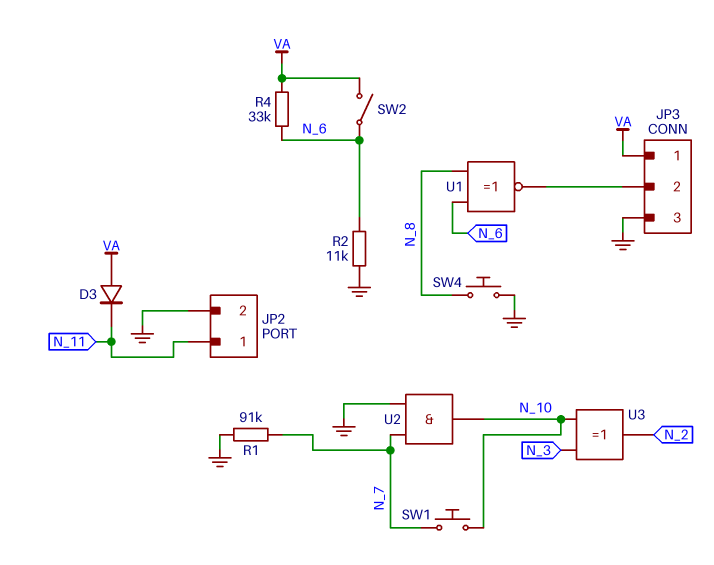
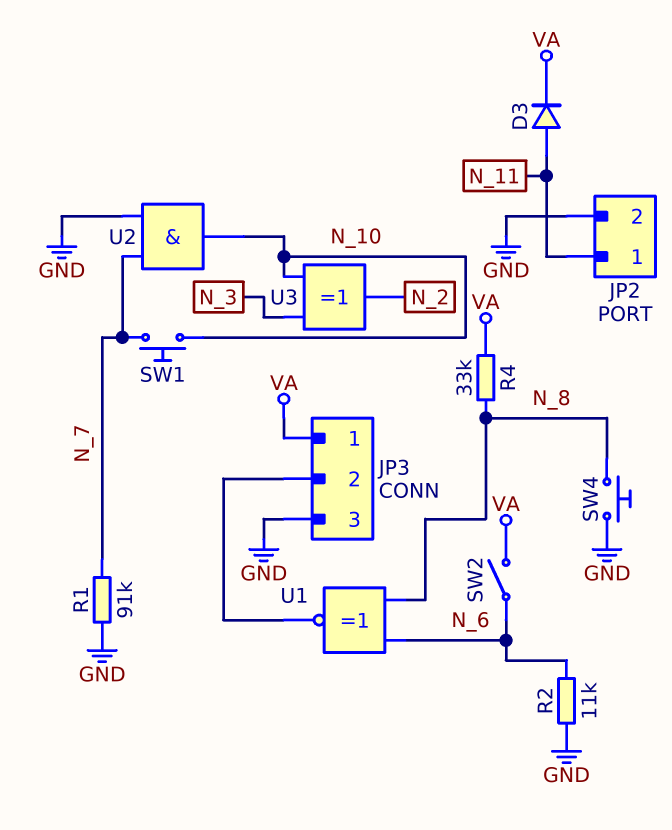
D3: diode (A VA, K N_11) -> diode (A N_11, K VA)
R4: 33k (N_6, VA) -> 33k (N_8, VA)

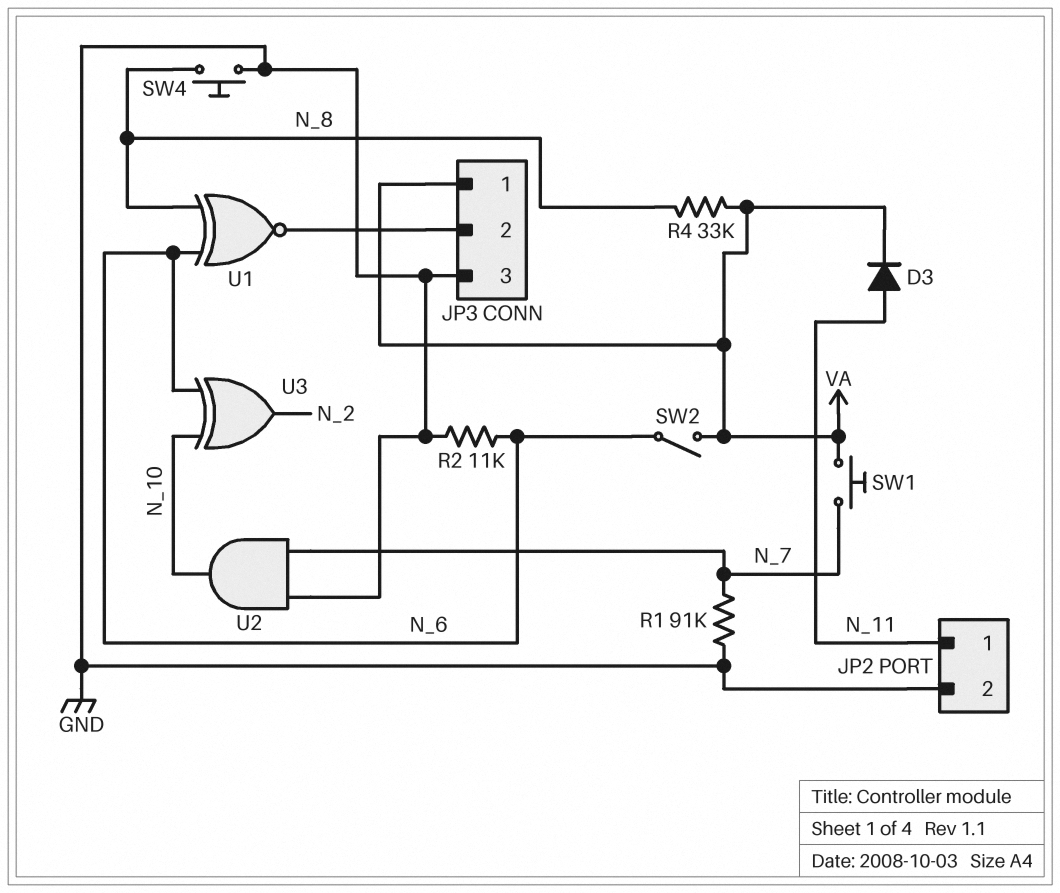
SW1: button (N_7, N_10) -> button (N_7, VA)
U3: XOR (in N_3, in N_10, out N_2) -> XOR (in N_6, in N_10, out N_2)

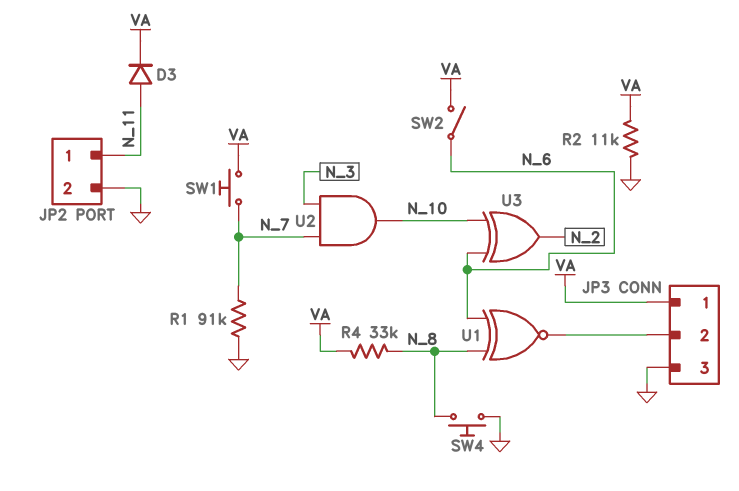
R2: 11k (GND, N_6) -> 11k (GND, VA)
U2: AND (in GND, in N_7, out N_10) -> AND (in N_3, in N_7, out N_10)

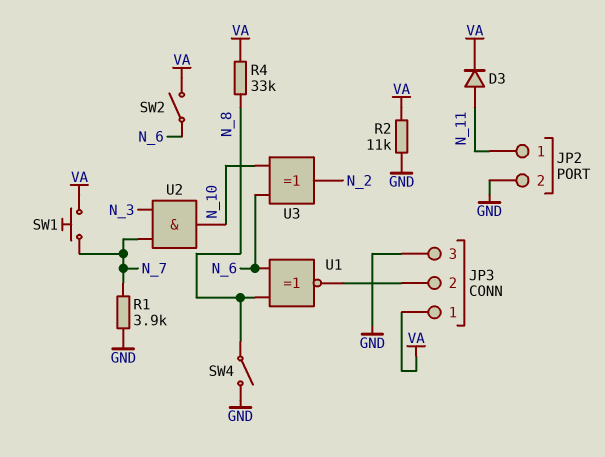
R1: 91k (GND, N_7) -> 3.9k (GND, N_7)
SW4: button (GND, N_8) -> switch (GND, N_8)

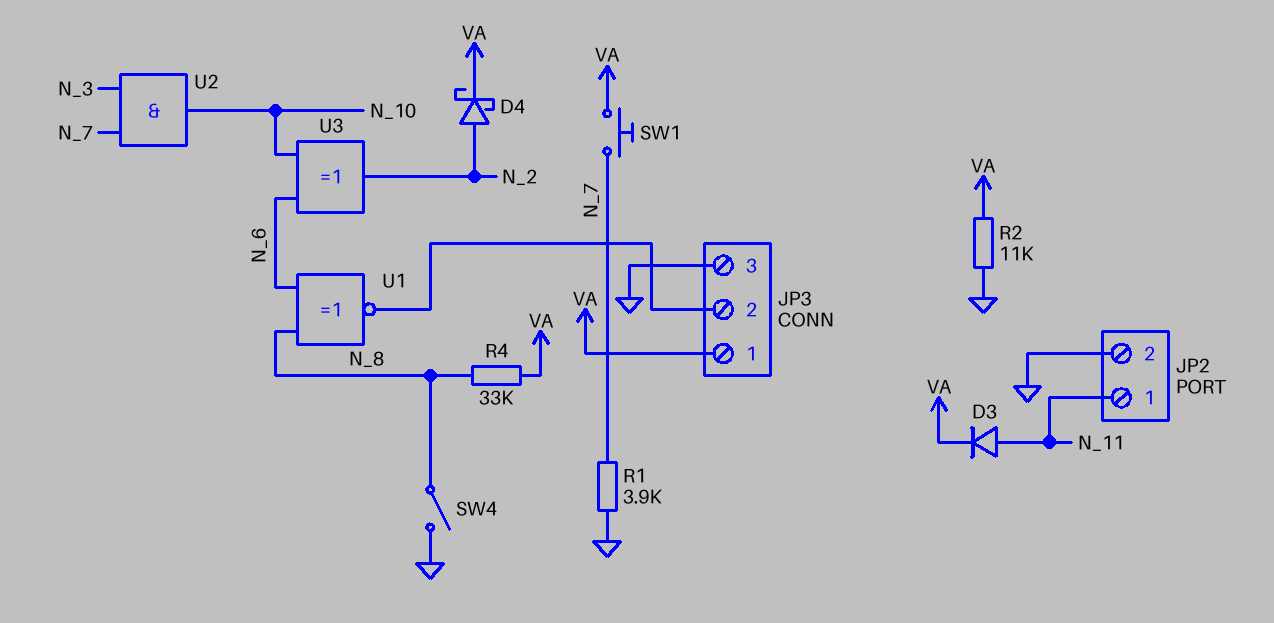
D4: none -> schottky (A N_2, K VA)
SW2: switch (N_6, VA) -> none

